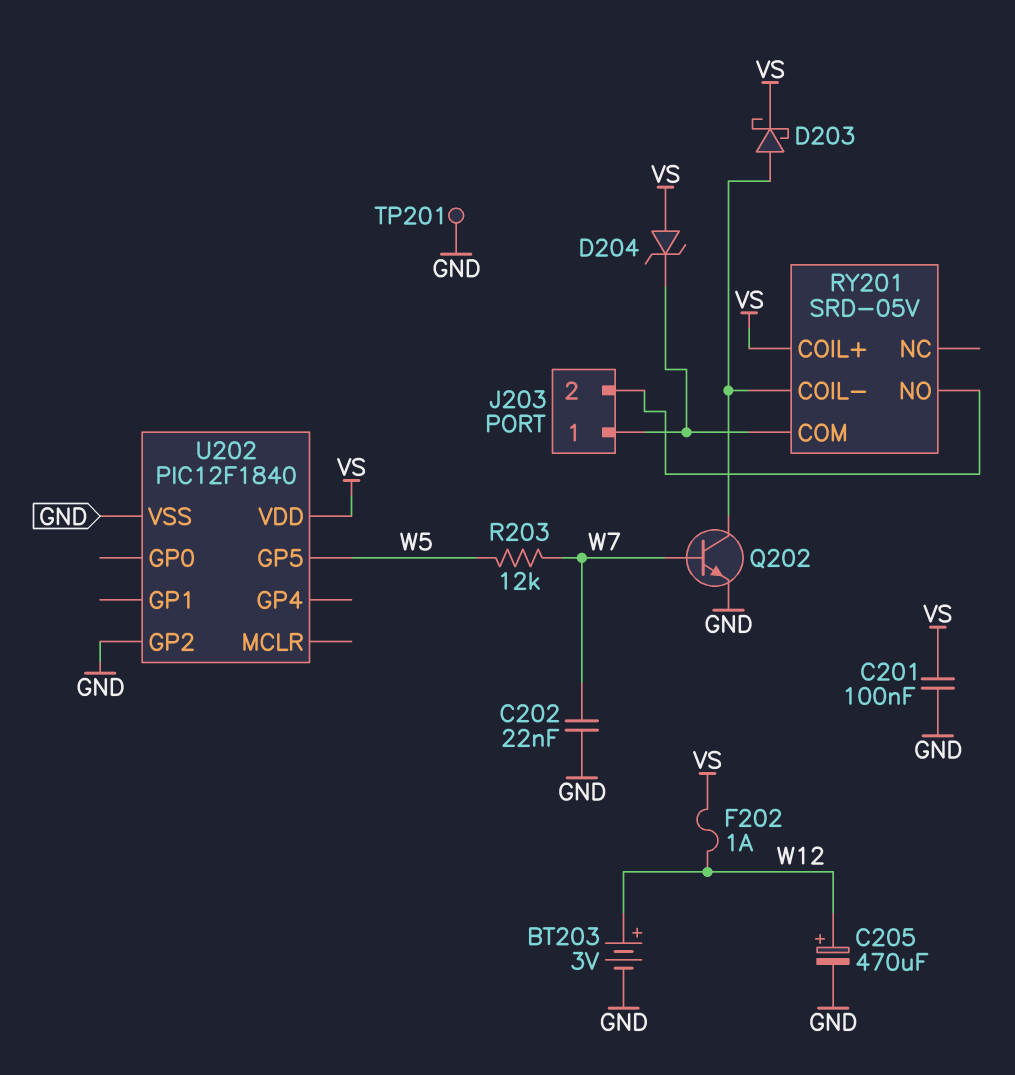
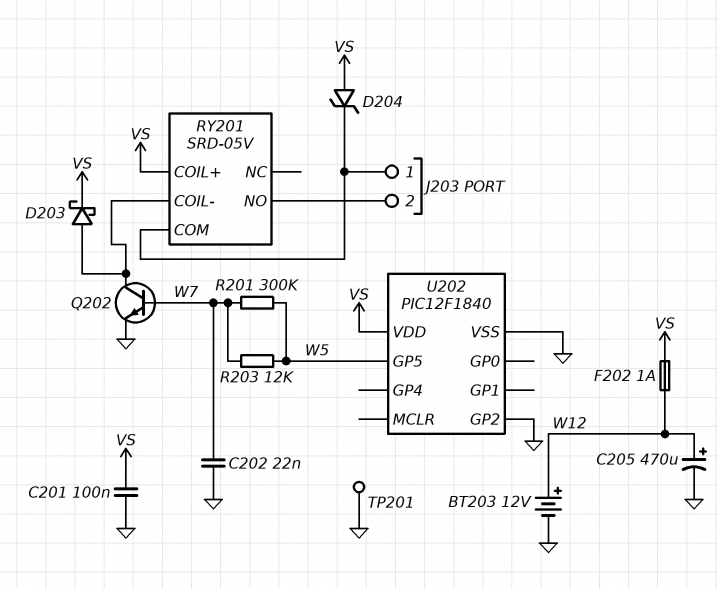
BT203: 3V (plus W12, minus GND) -> 12V (plus W12, minus GND)
R201: none -> 300k (W5, W7)

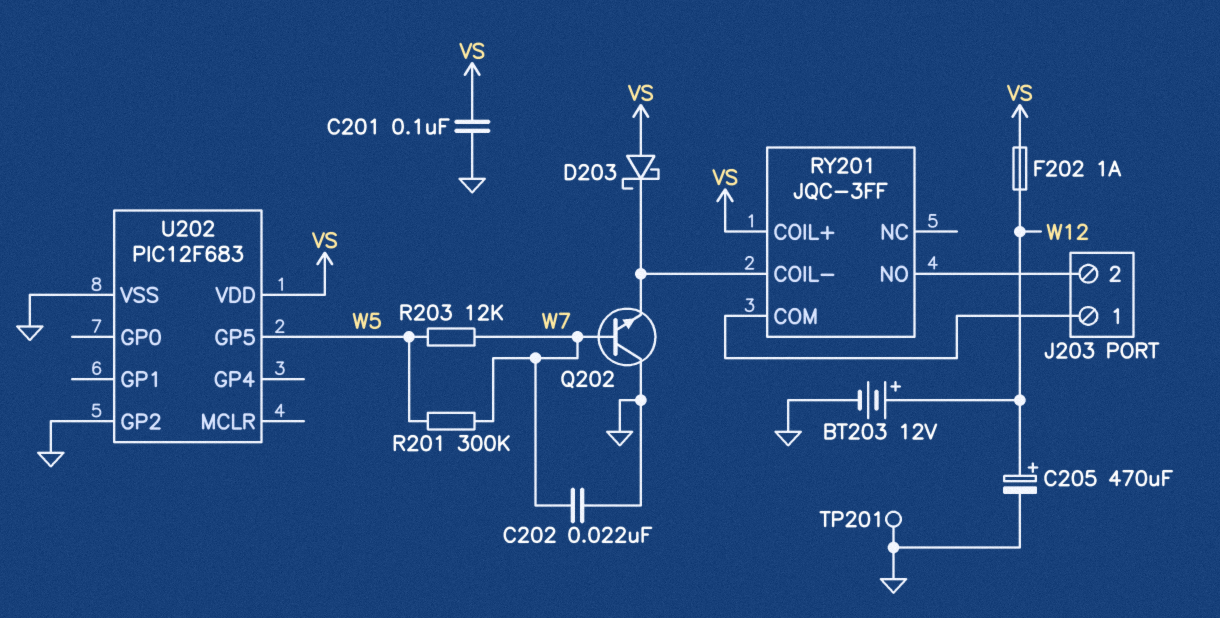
D203: schottky (A RY201/COIL-, K VS) -> schottky (A VS, K RY201/COIL-)
D204: zener (A VS, K J203/1) -> none
Q202: NPN (B W7, C RY201/COIL-, E GND) -> NPN (B W7, C GND, E RY201/COIL-)
RY201: SRD-05V -> JQC-3FF
U202: PIC12F1840 -> PIC12F683

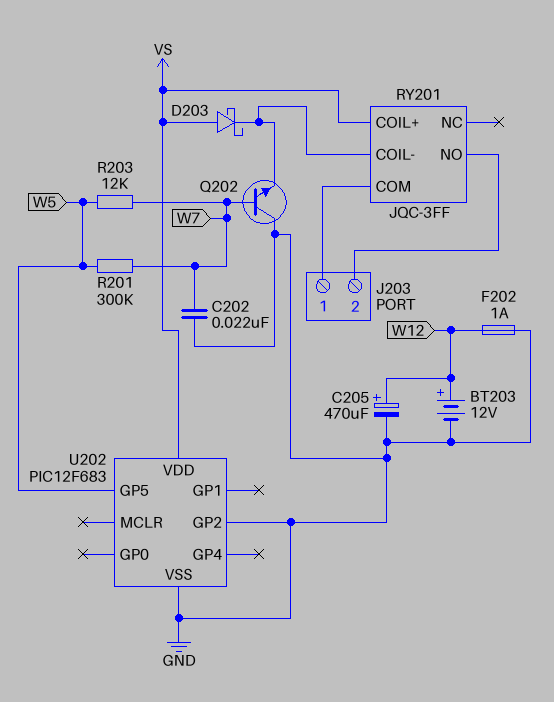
C201: 100nF (GND, VS) -> none
F202: 1A (VS, W12) -> 1A (GND, W12)
TP201: test point (GND) -> none

